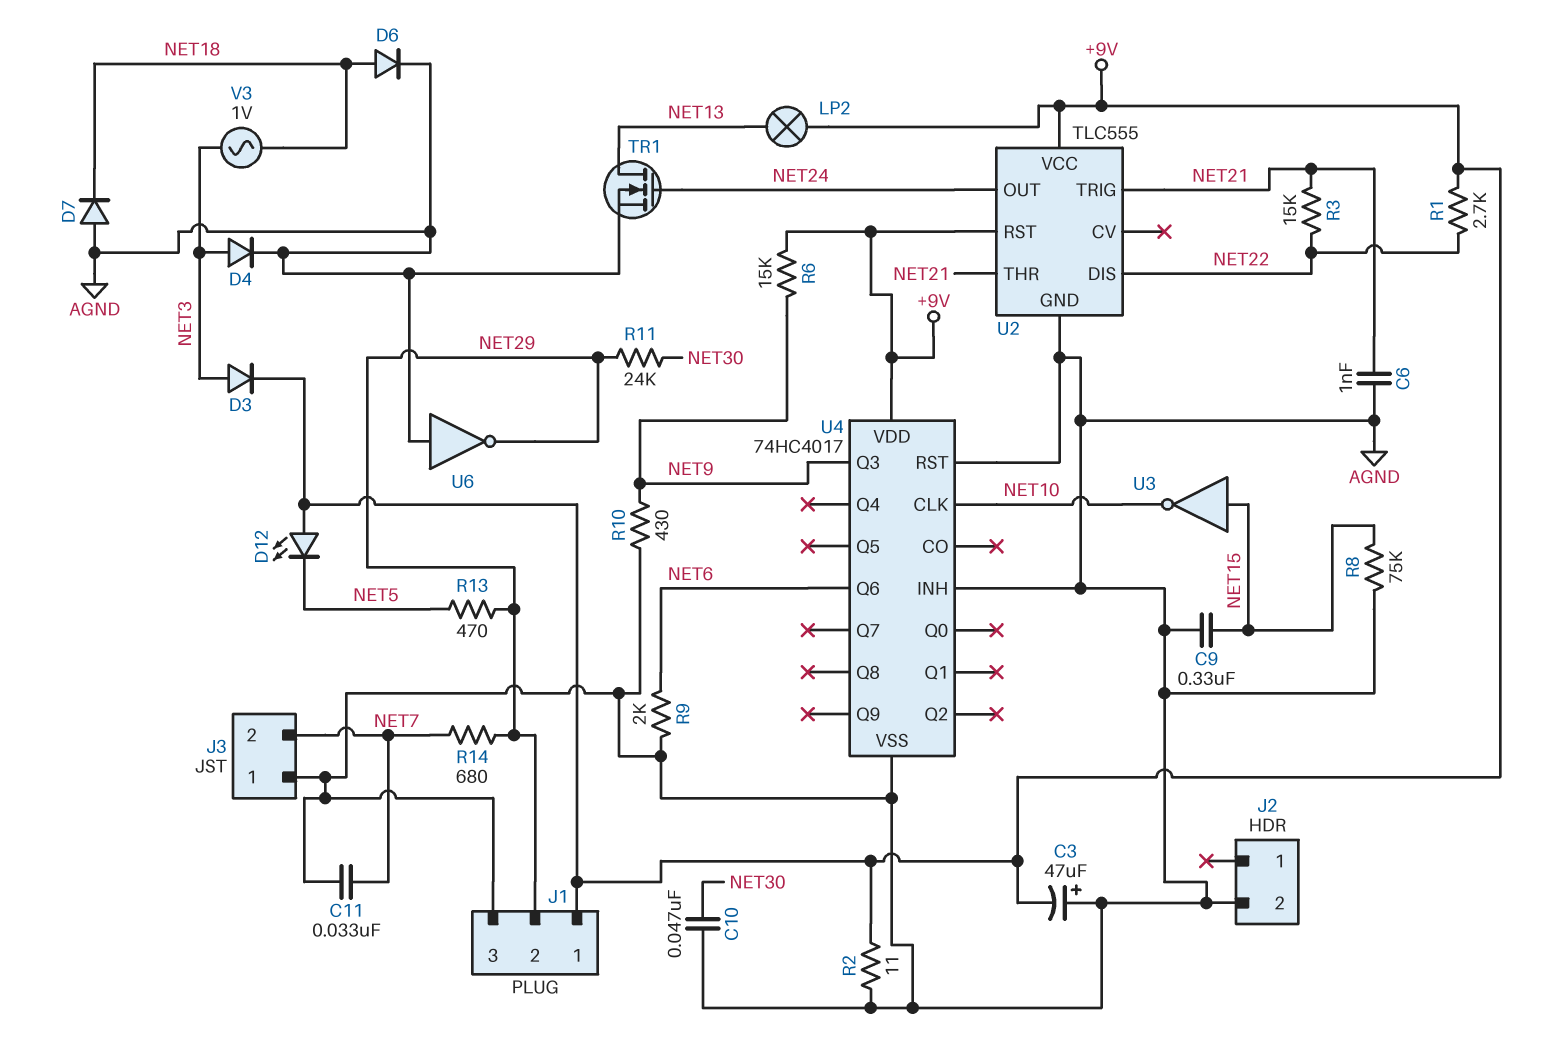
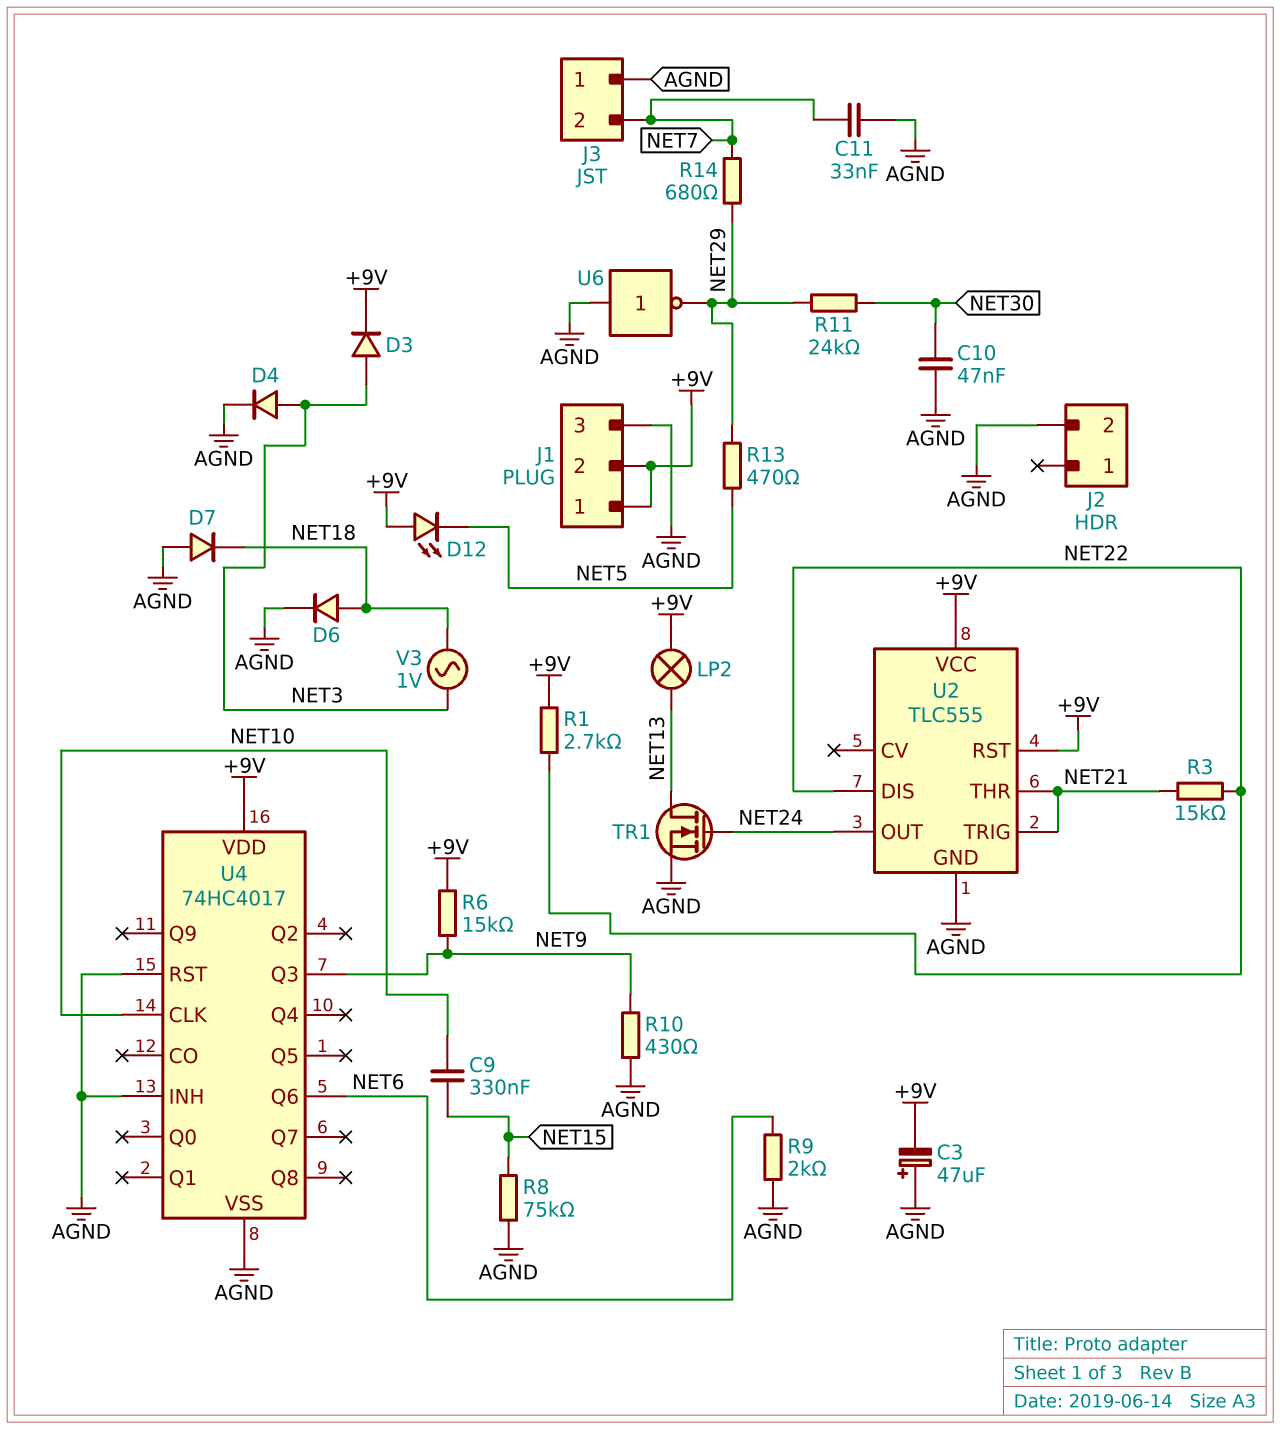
C6: 1nF (AGND, NET21) -> none
C9: 330nF (AGND, NET15) -> 330nF (NET10, NET15)
J1 pin 2: NET29 -> +9V
R2: 11 (+9V, AGND) -> none
U3: NOT (in NET15, out NET10) -> none

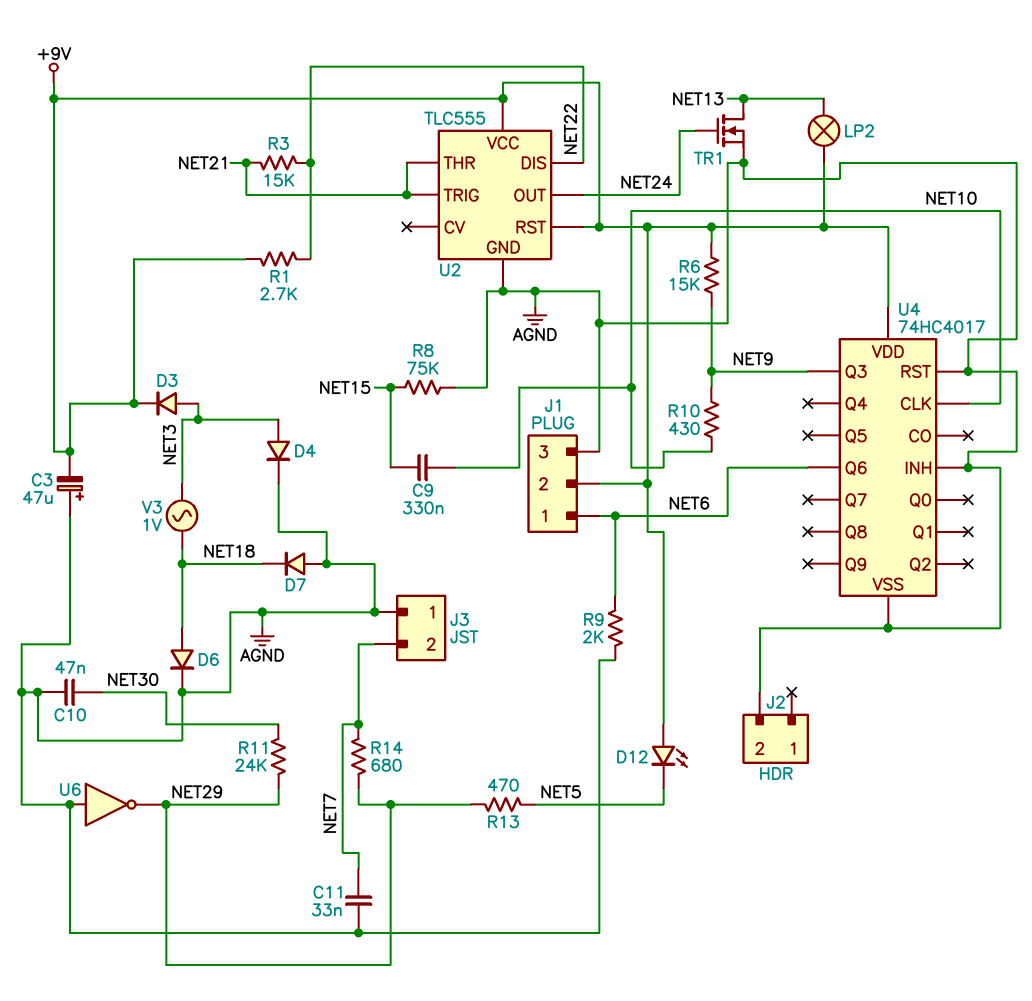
J1 pin 1: +9V -> NET6
R10: 430 (AGND, NET9) -> 430 (NET9, NET10)

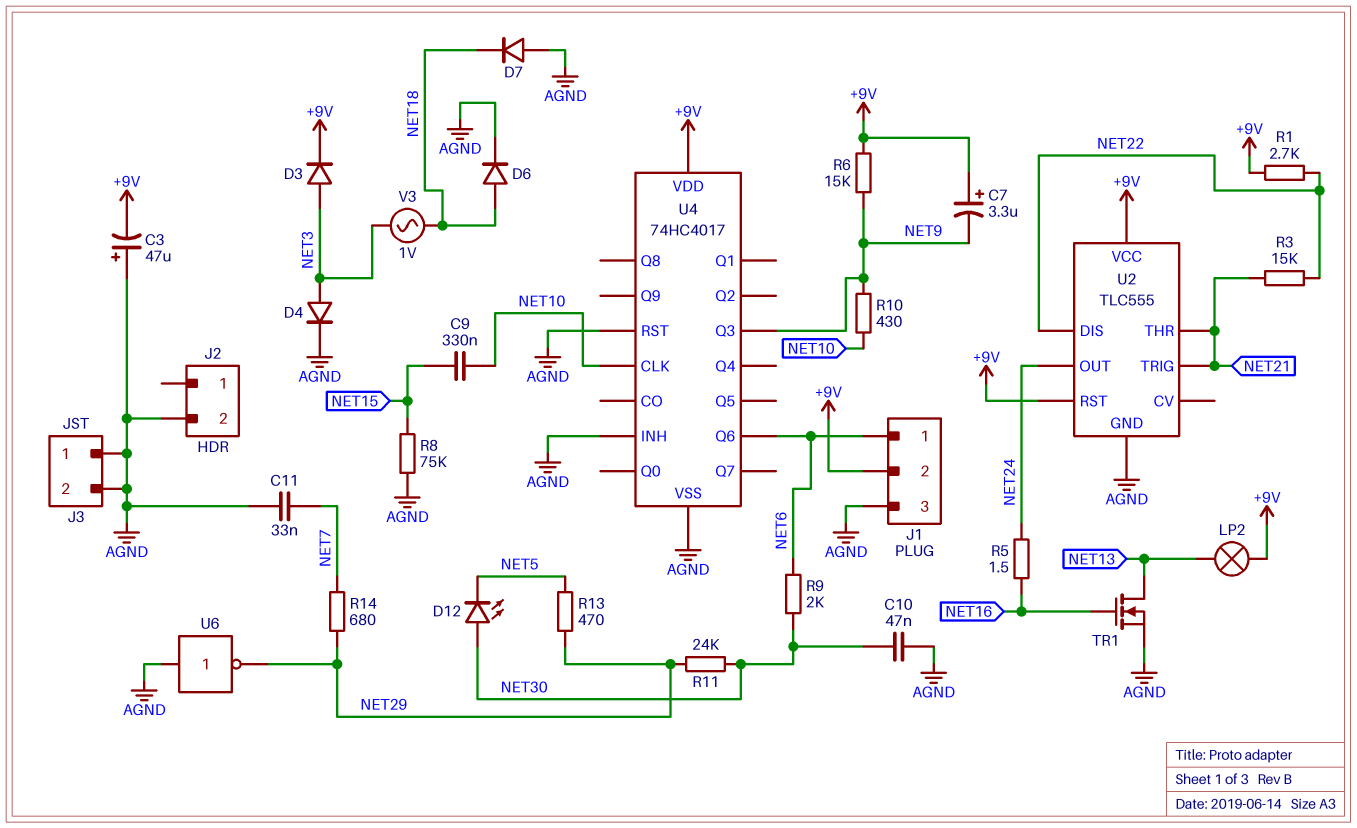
C7: none -> 3.3uF (plus +9V, minus NET9)
D12: LED (A +9V, K NET5) -> LED (A NET30, K NET5)
J3 pin 2: NET7 -> AGND
R5: none -> 1.5 (NET16, NET24)
R9: 2k (AGND, NET6) -> 2k (NET6, NET30)
TR1: NMOS (G NET24, D NET13, S AGND) -> NMOS (G NET16, D NET13, S AGND)

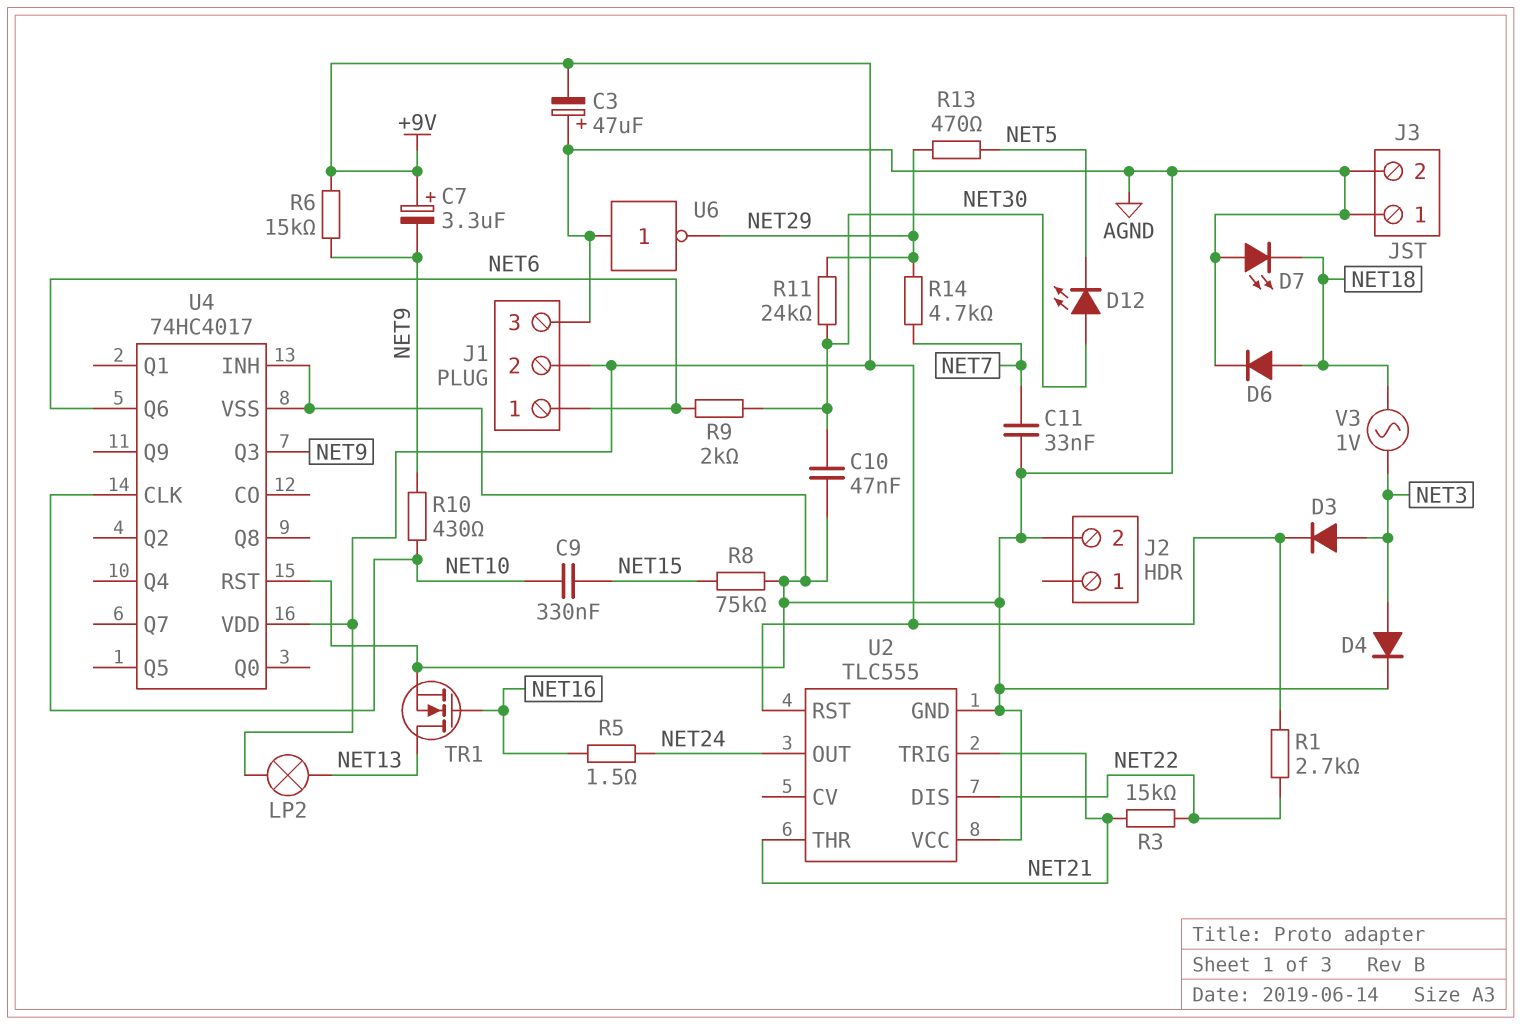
D7: diode (A AGND, K NET18) -> LED (A AGND, K NET18)
R14: 680 (NET7, NET29) -> 4.7k (NET7, NET29)
U2 pin VCC: +9V -> AGND

